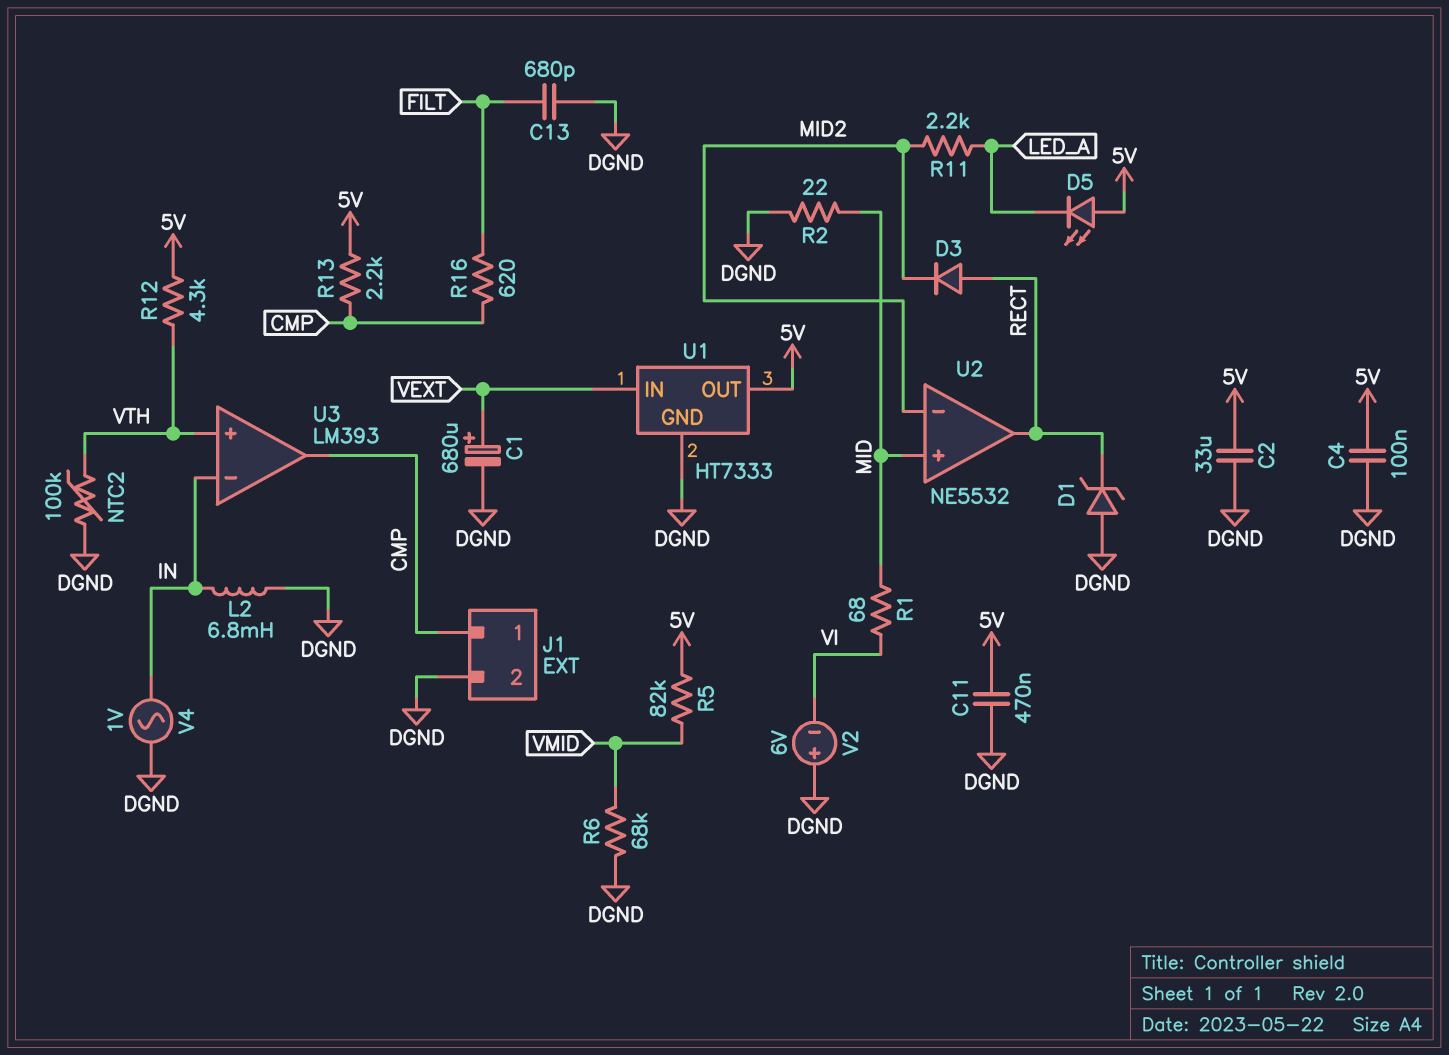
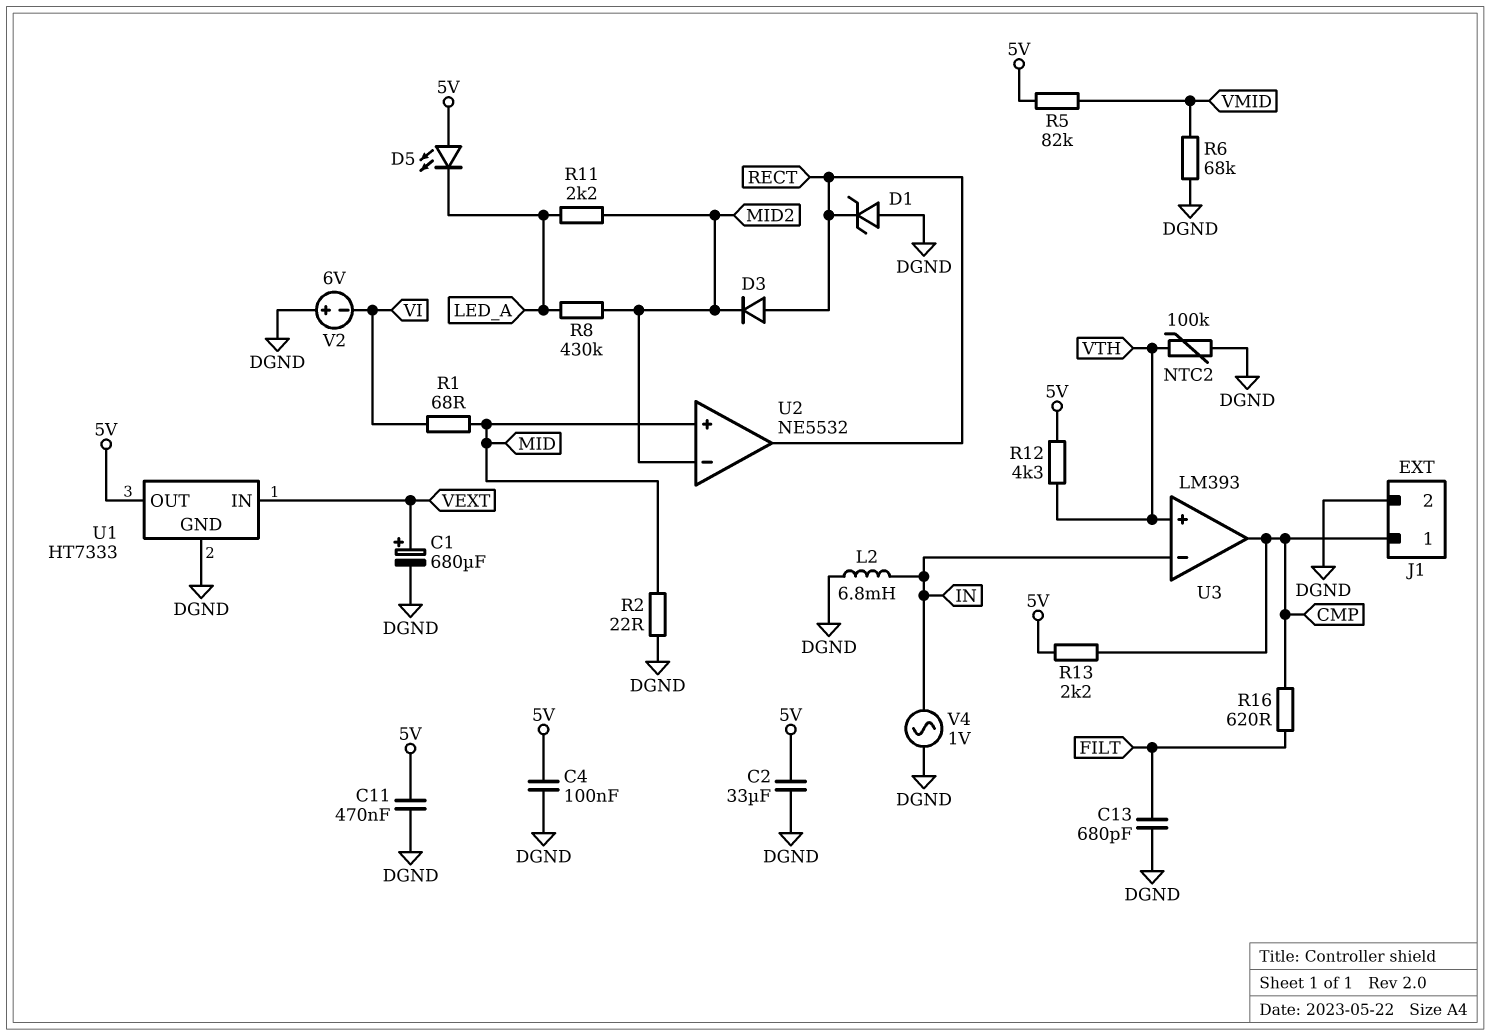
R8: none -> 430k (LED_A, MID2)

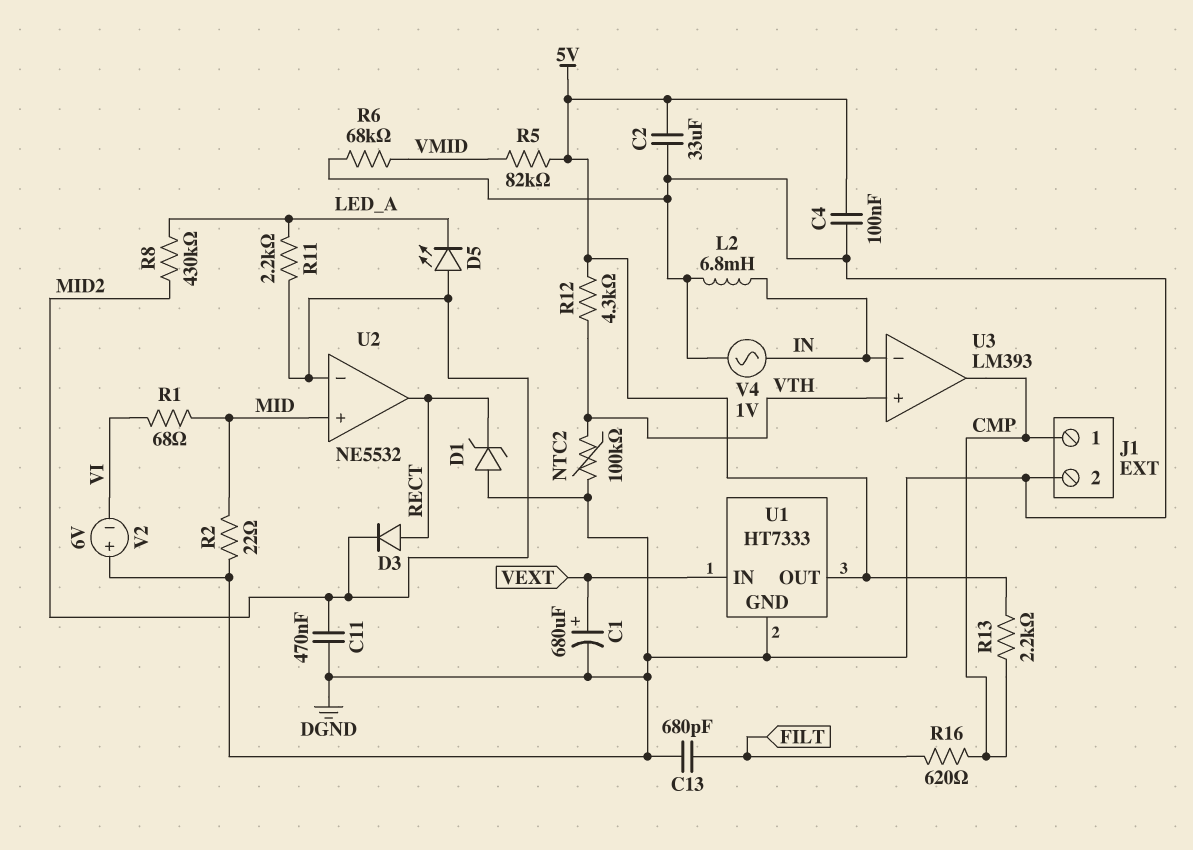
C11: 470nF (5V, DGND) -> 470nF (DGND, MID2)
D5: LED (A 5V, K LED_A) -> LED (A MID2, K LED_A)

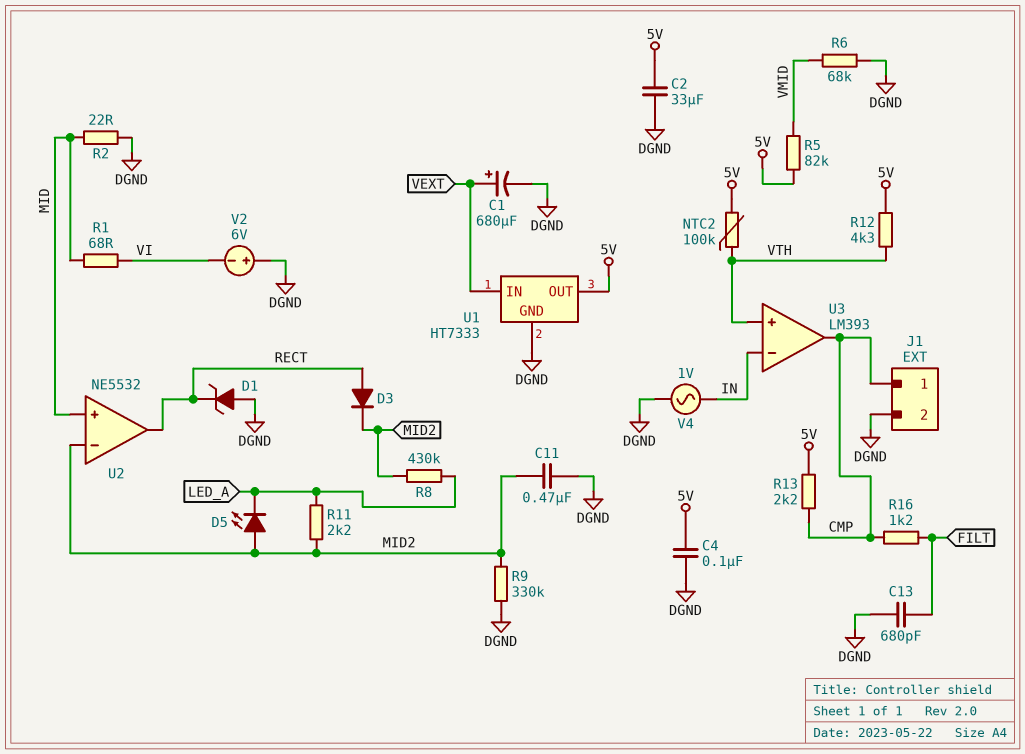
L2: 6.8mH (DGND, IN) -> none
NTC2: 100k (DGND, VTH) -> 100k (5V, VTH)
R9: none -> 330k (DGND, MID2)
R16: 620 (CMP, FILT) -> 1.2k (CMP, FILT)

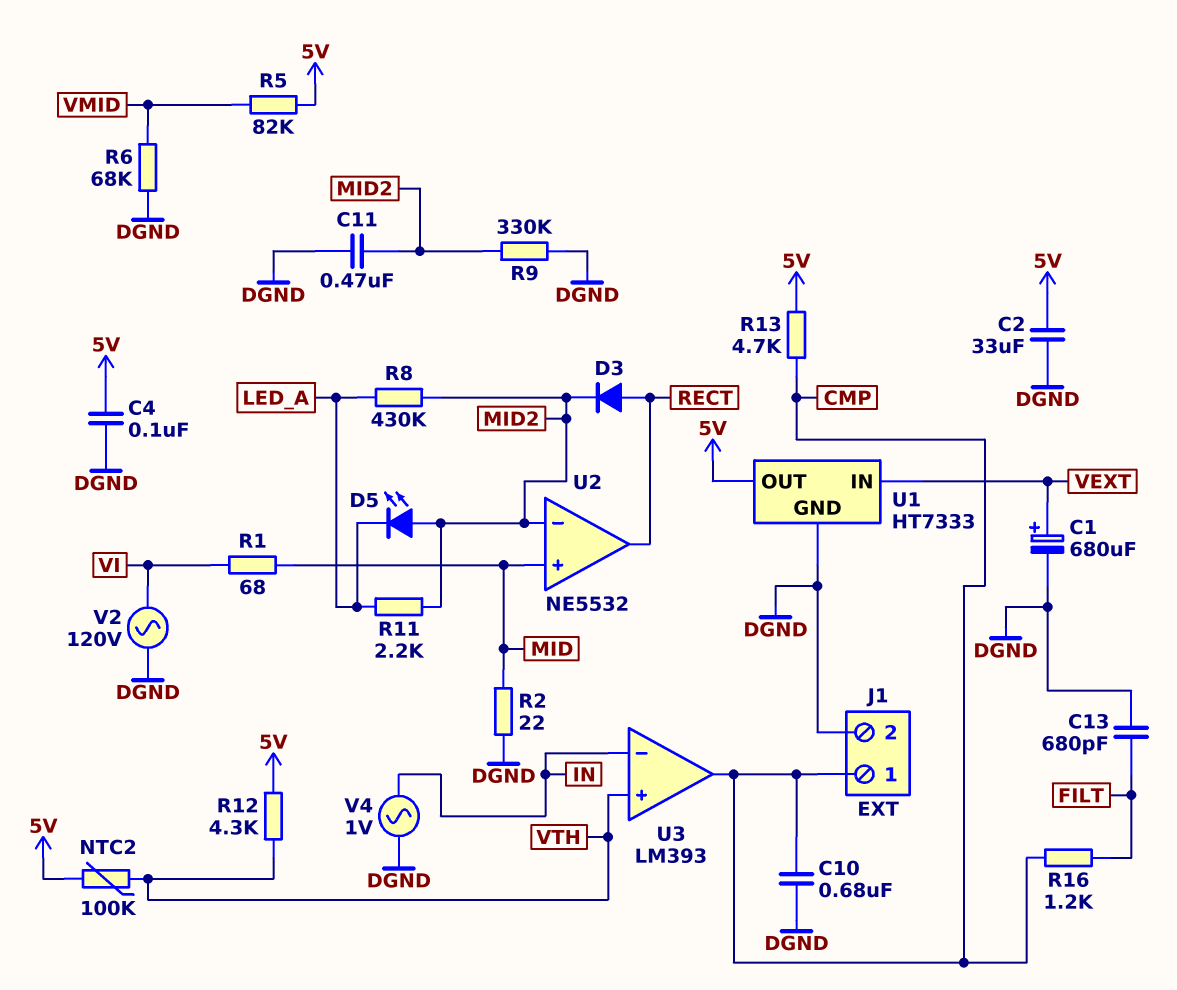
C10: none -> 680nF (CMP, DGND)
D1: zener (A DGND, K RECT) -> none
R13: 2.2k (5V, CMP) -> 4.7k (5V, CMP)
V2: 6V (plus DGND, minus VI) -> AC 120V (DGND, VI)

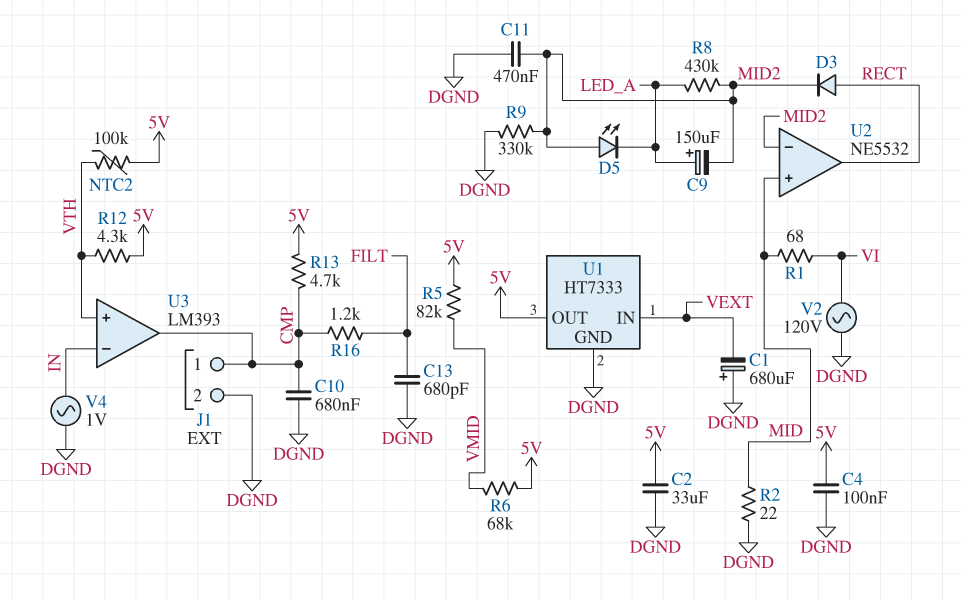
C1: 680uF (plus VEXT, minus DGND) -> 680uF (plus DGND, minus VEXT)
C9: none -> 150uF (plus LED_A, minus MID2)
R6: 68k (DGND, VMID) -> 68k (5V, VMID)
R11: 2.2k (LED_A, MID2) -> none

